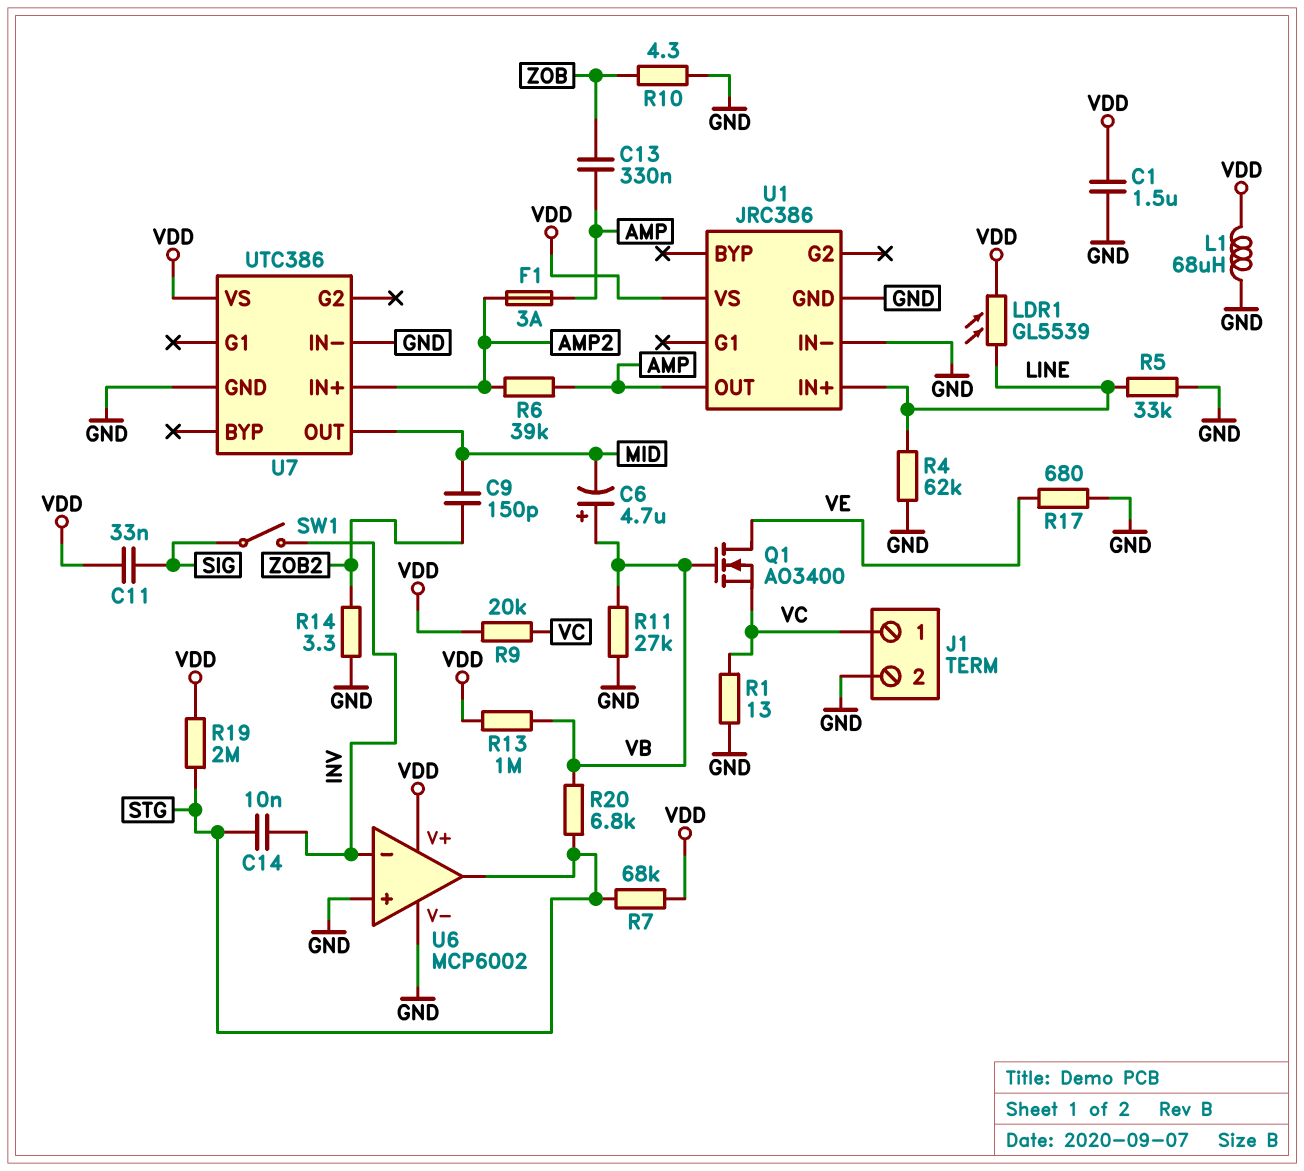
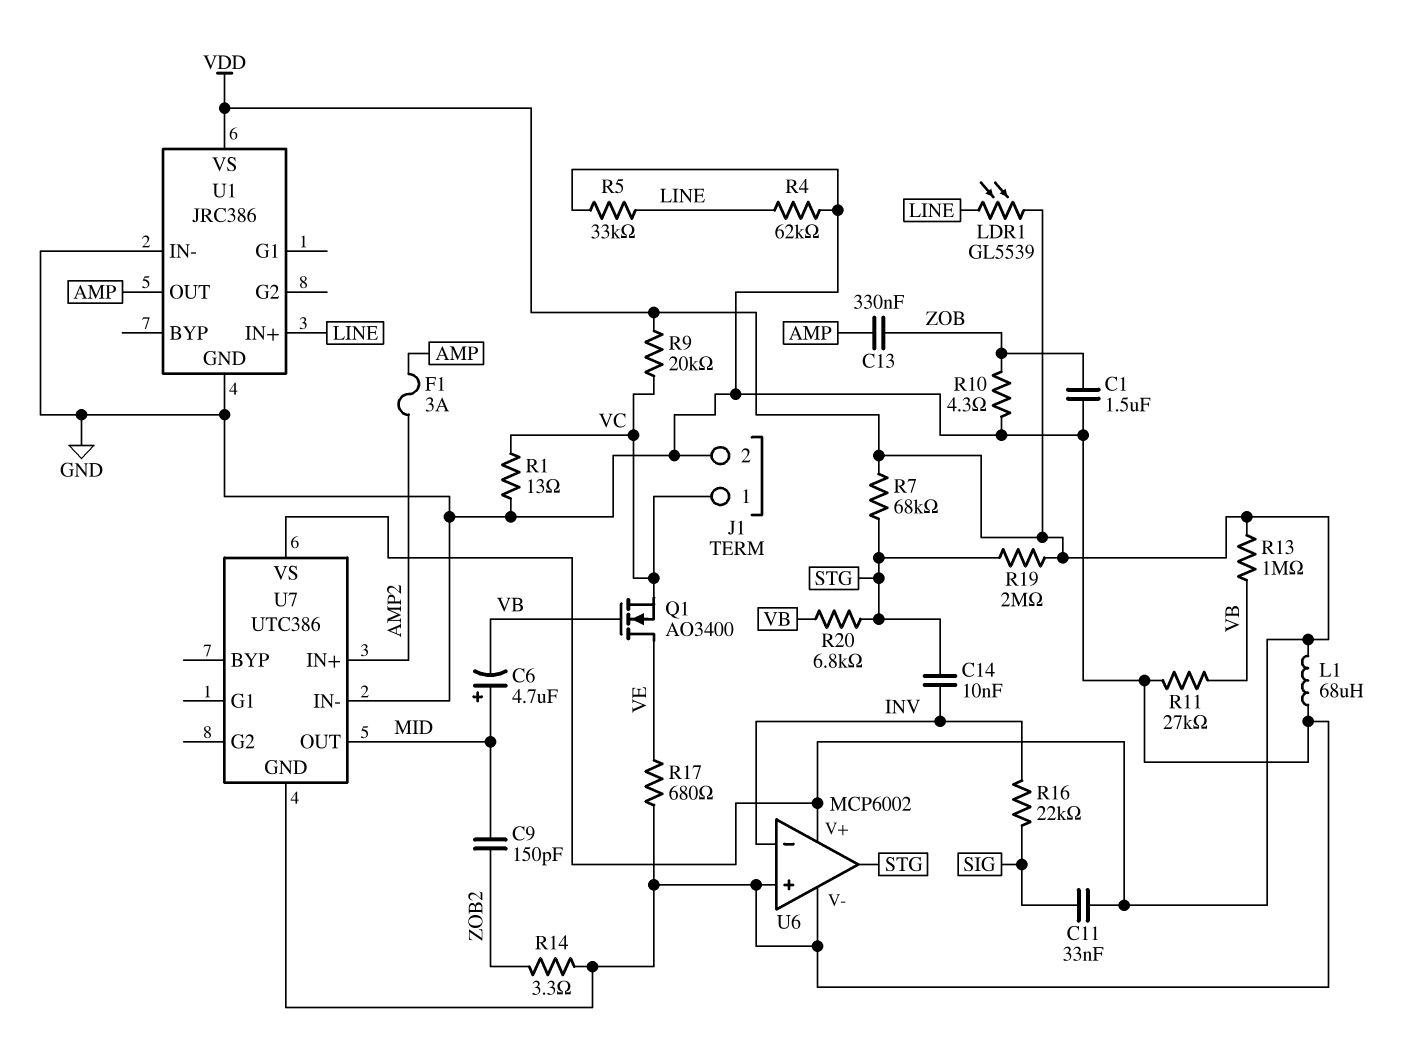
C1: 1.5uF (GND, VDD) -> 1.5uF (GND, ZOB)
C6: 4.7uF (plus VB, minus MID) -> 4.7uF (plus MID, minus VB)
R6: 39k (AMP, AMP2) -> none
R16: none -> 22k (INV, SIG)
SW1: switch (INV, SIG) -> none

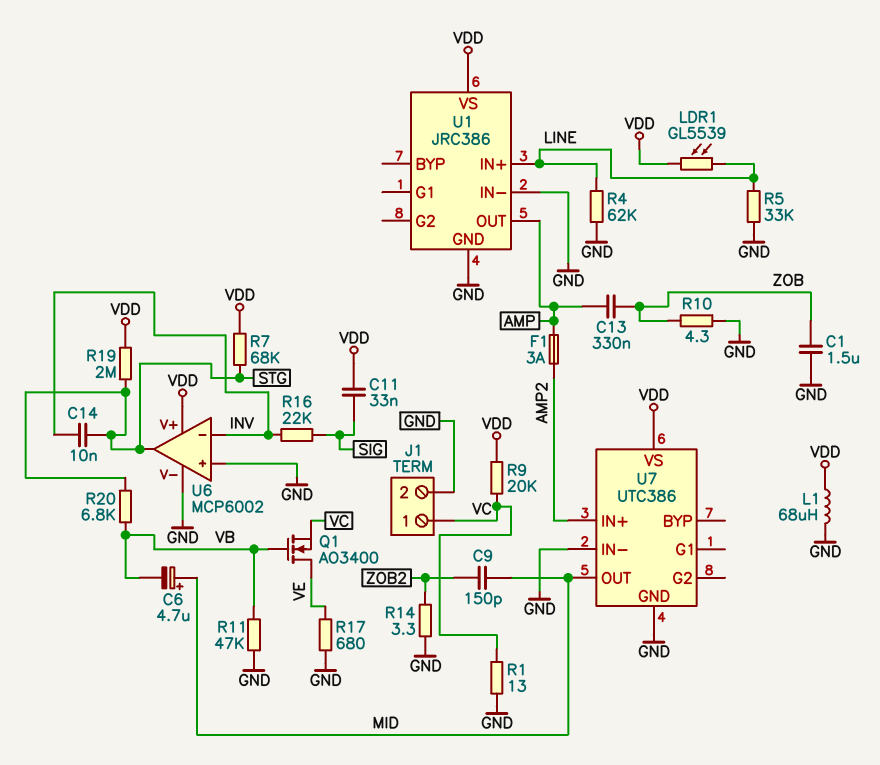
R11: 27k (GND, VB) -> 47k (GND, VB)
R13: 1M (VB, VDD) -> none

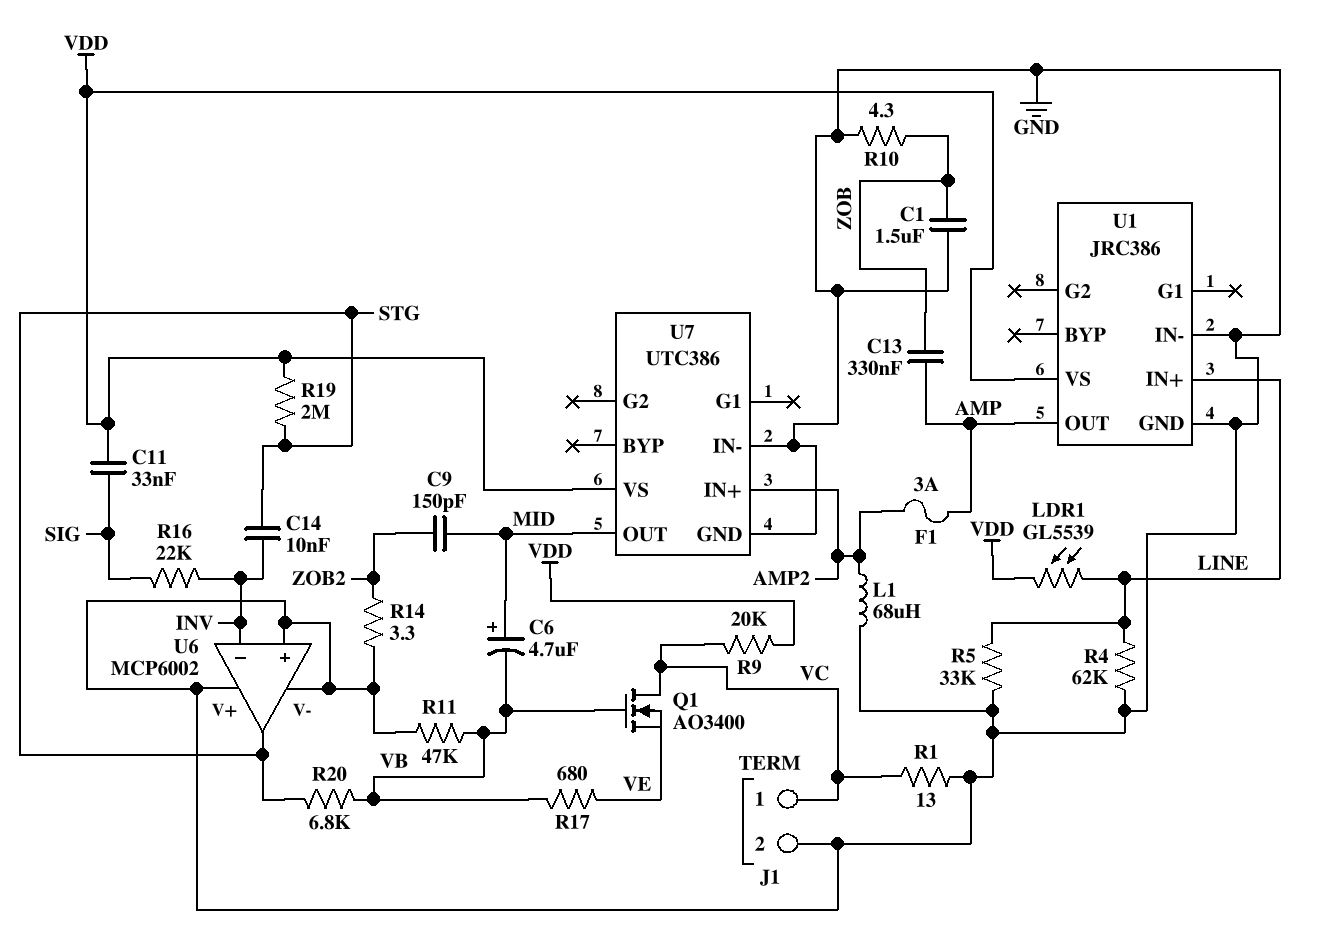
L1: 68uH (GND, VDD) -> 68uH (AMP2, GND)
Q1: NMOS AO3400 (G VB, D VE, S VC) -> NMOS AO3400 (G VB, D VC, S VE)
R7: 68k (STG, VDD) -> none
R17: 680 (GND, VE) -> 680 (VB, VE)
U6 pin V+: VDD -> GND

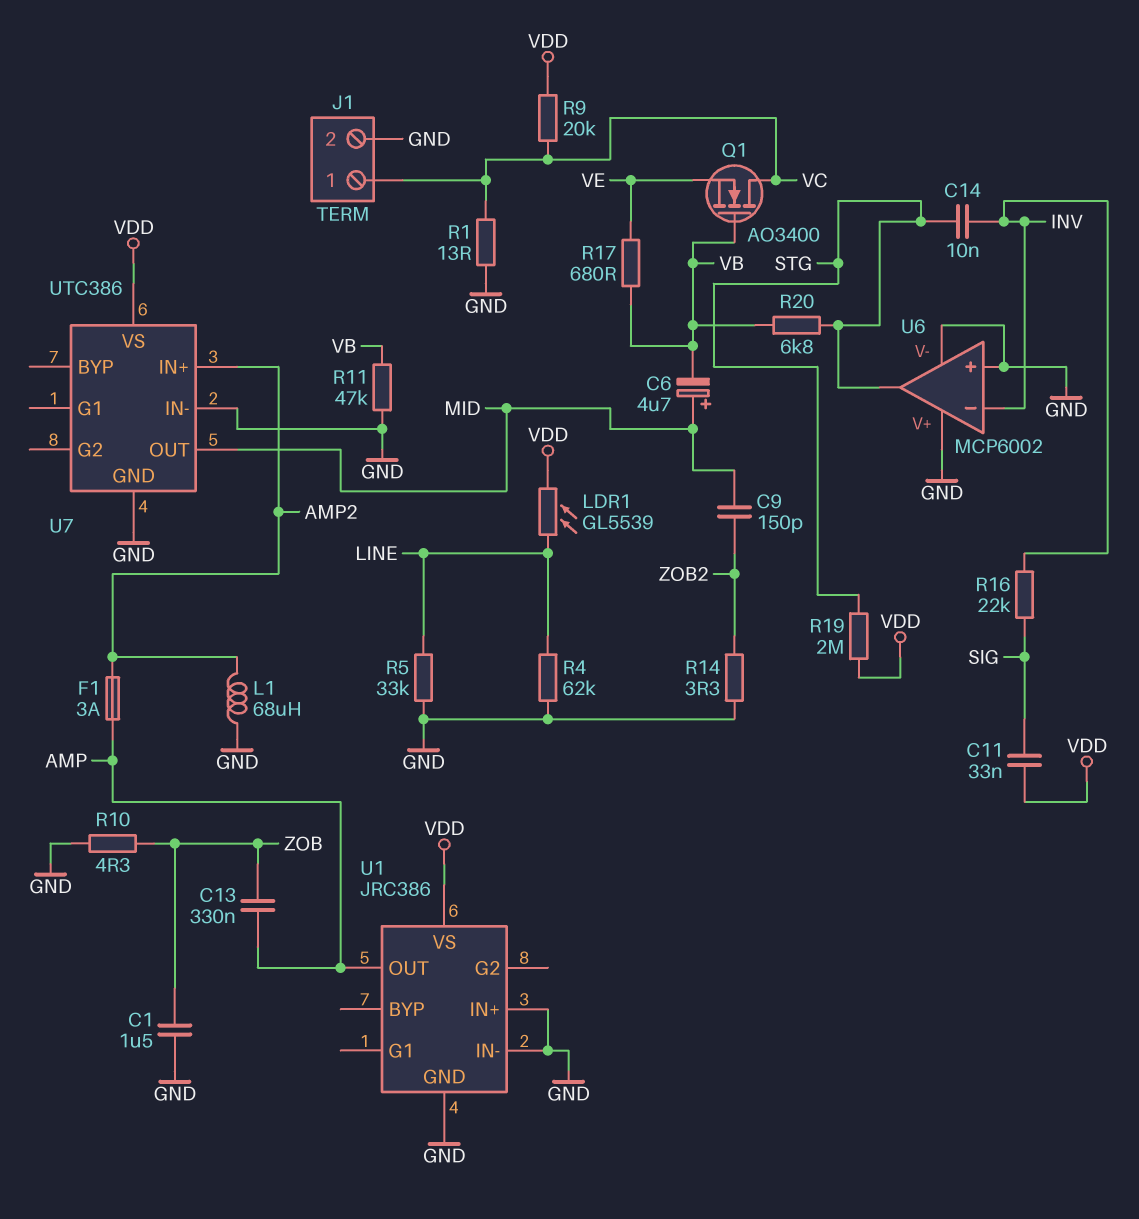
U1 pin IN+: LINE -> GND

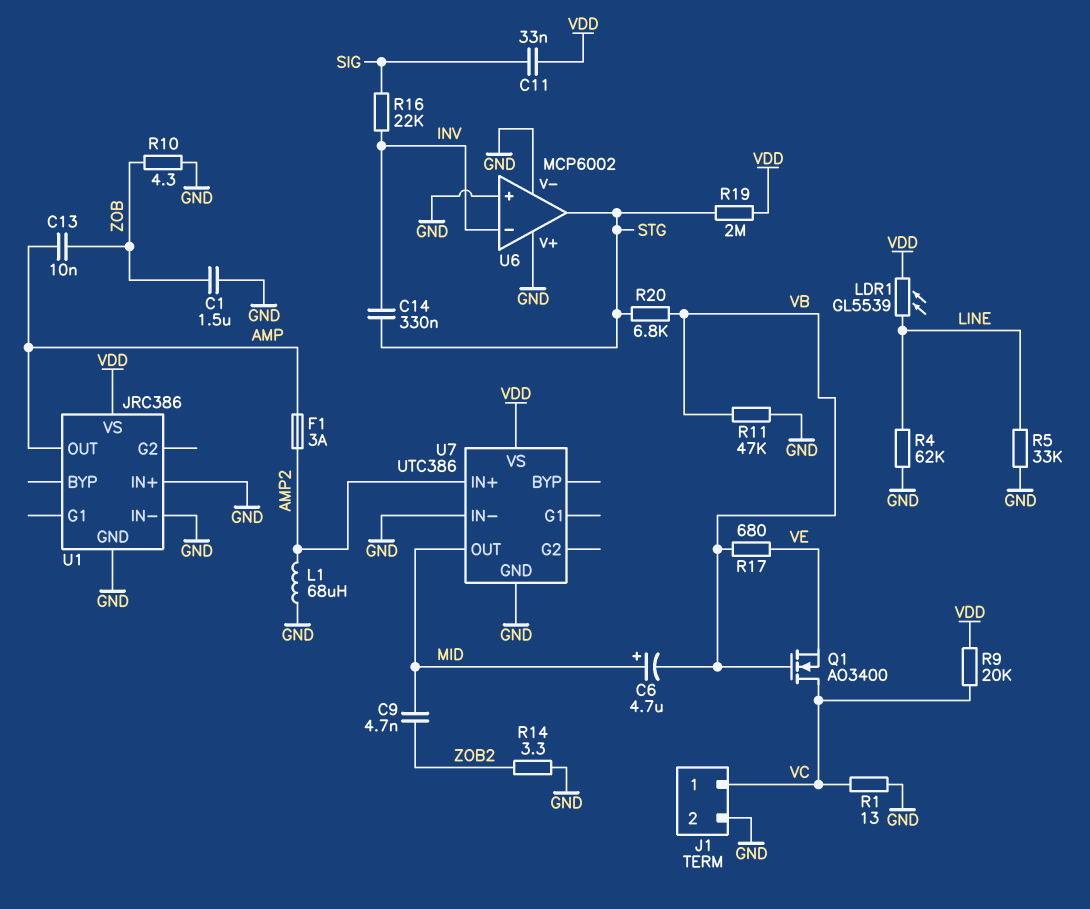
C9: 150pF (MID, ZOB2) -> 4.7nF (MID, ZOB2)
C13: 330nF (AMP, ZOB) -> 10nF (AMP, ZOB)
C14: 10nF (INV, STG) -> 330nF (INV, STG)

